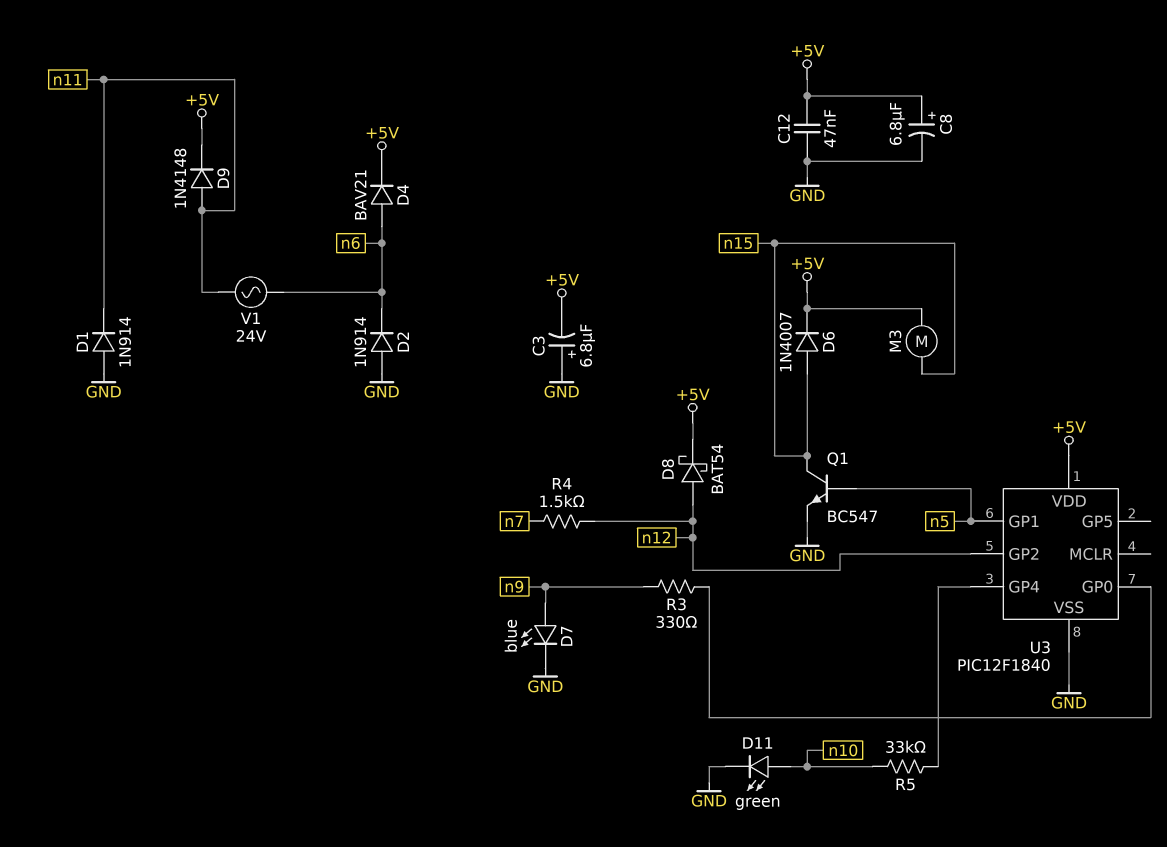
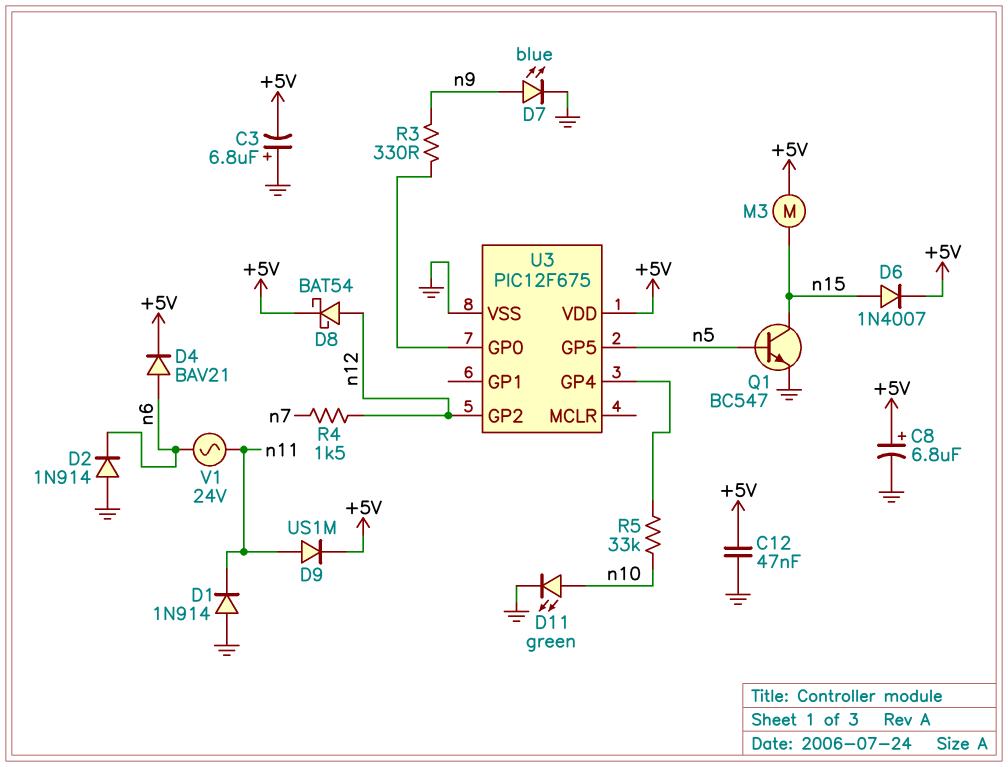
D9: diode 1N4148 (A n11, K +5V) -> diode US1M (A n11, K +5V)
U3: PIC12F1840 -> PIC12F675
U3 pin GP1: n5 -> none
U3 pin GP5: none -> n5

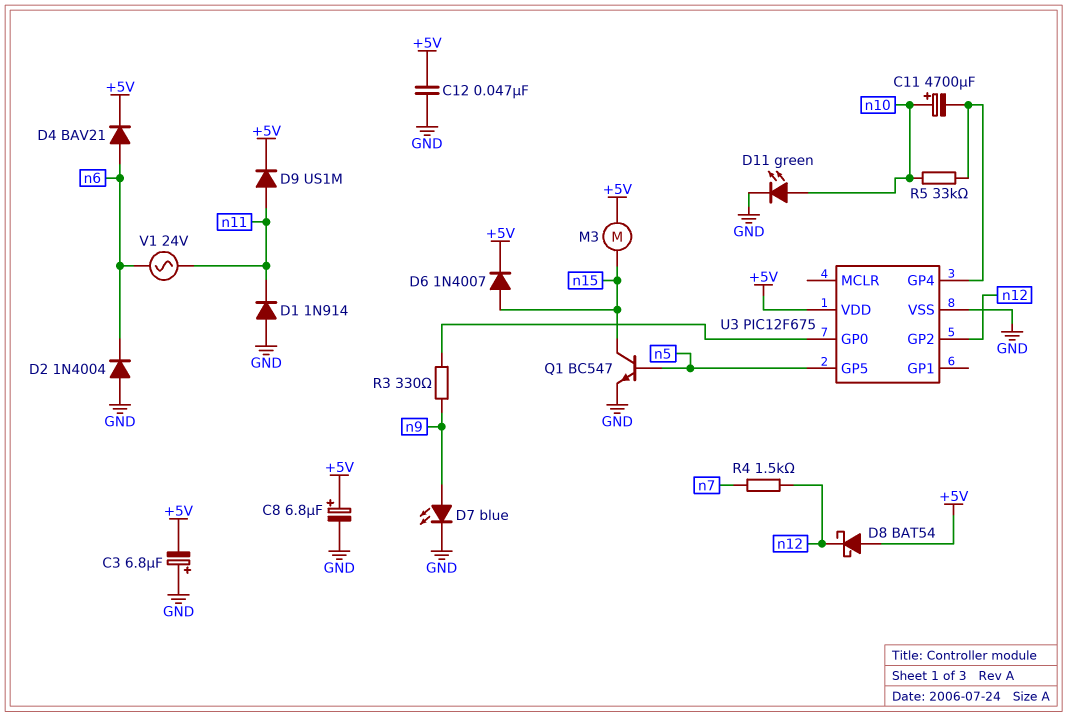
C11: none -> 4700uF (plus n10, minus U3/GP4)
D2: diode 1N914 (A GND, K n6) -> diode 1N4004 (A GND, K n6)
D8: schottky BAT54 (A n12, K +5V) -> schottky BAT54 (A +5V, K n12)

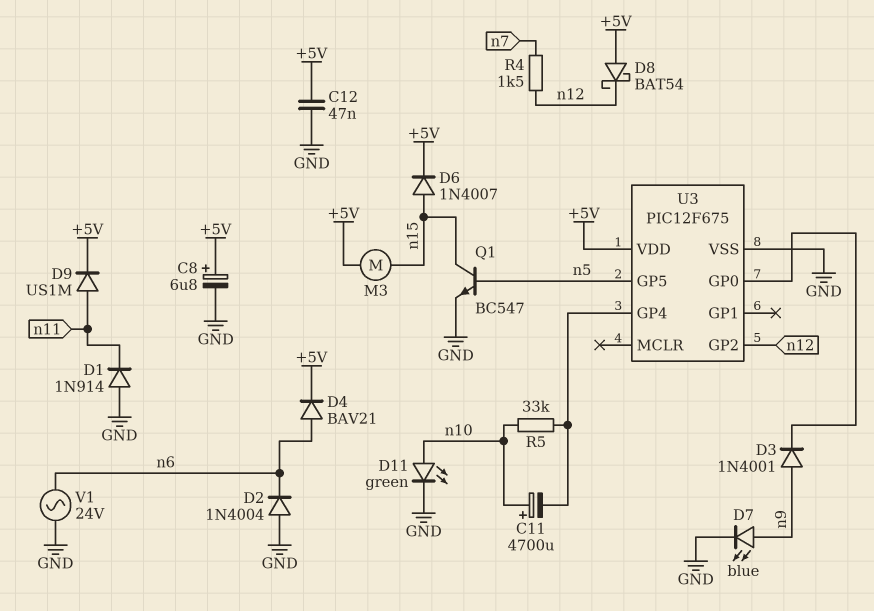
C3: 6.8uF (plus GND, minus +5V) -> none
D3: none -> diode 1N4001 (A n9, K U3/GP0)
R3: 330 (U3/GP0, n9) -> none
V1: AC 24V (n6, n11) -> AC 24V (GND, n6)

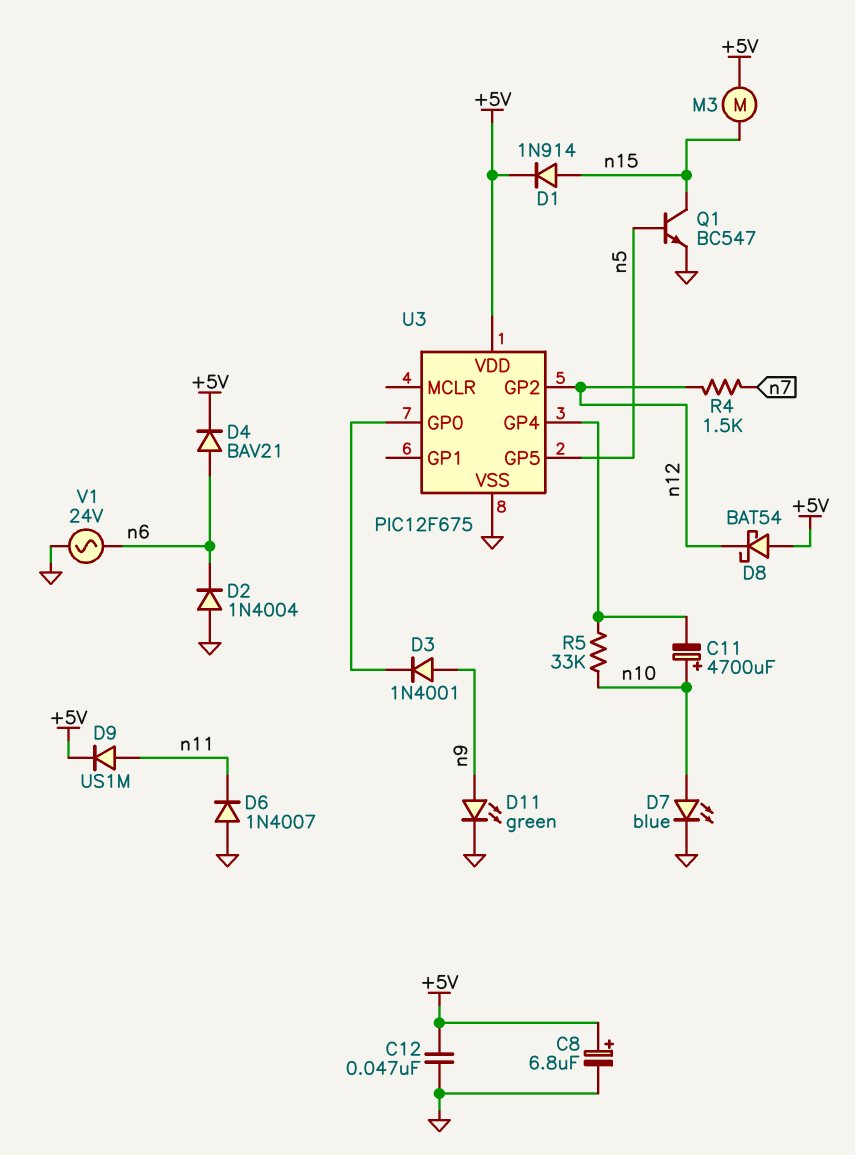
D1: diode 1N914 (A GND, K n11) -> diode 1N914 (A n15, K +5V)
D6: diode 1N4007 (A n15, K +5V) -> diode 1N4007 (A GND, K n11)
D7: LED blue (A n9, K GND) -> LED blue (A n10, K GND)
D11: LED green (A n10, K GND) -> LED green (A n9, K GND)

